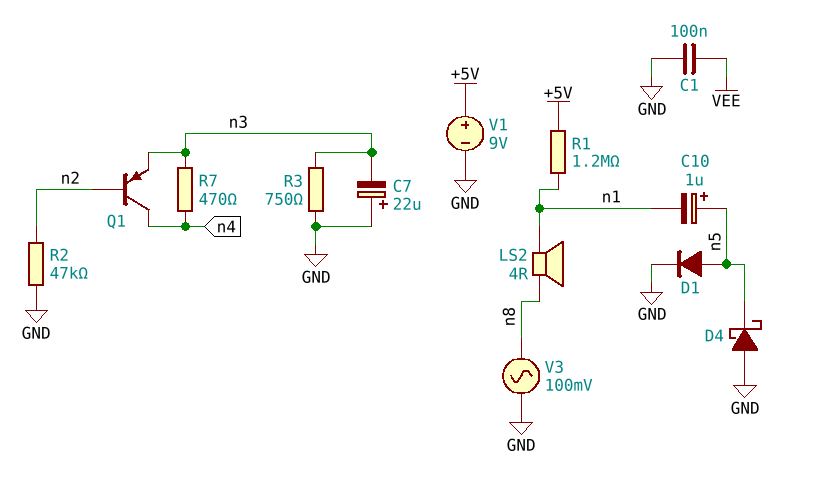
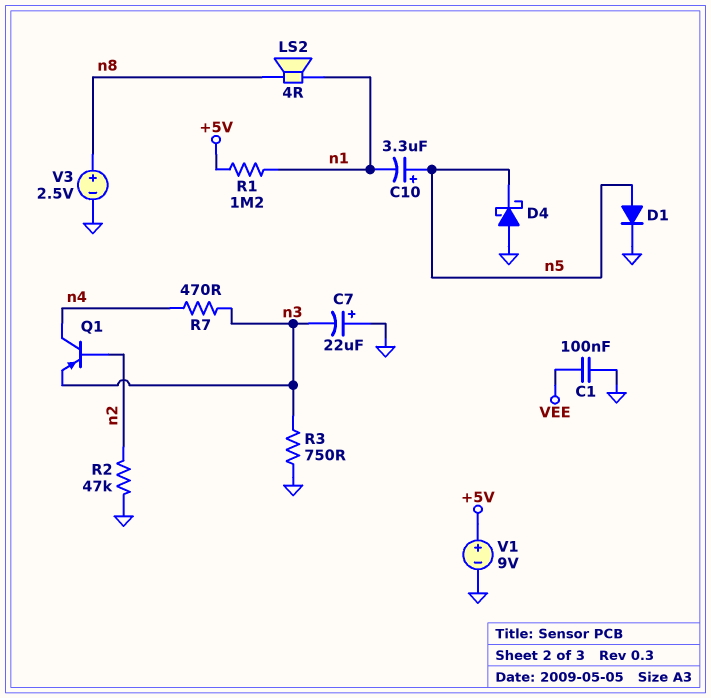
C10: 1uF (plus n5, minus n1) -> 3.3uF (plus n5, minus n1)
V3: AC 100mV (GND, n8) -> 2.5V (plus n8, minus GND)

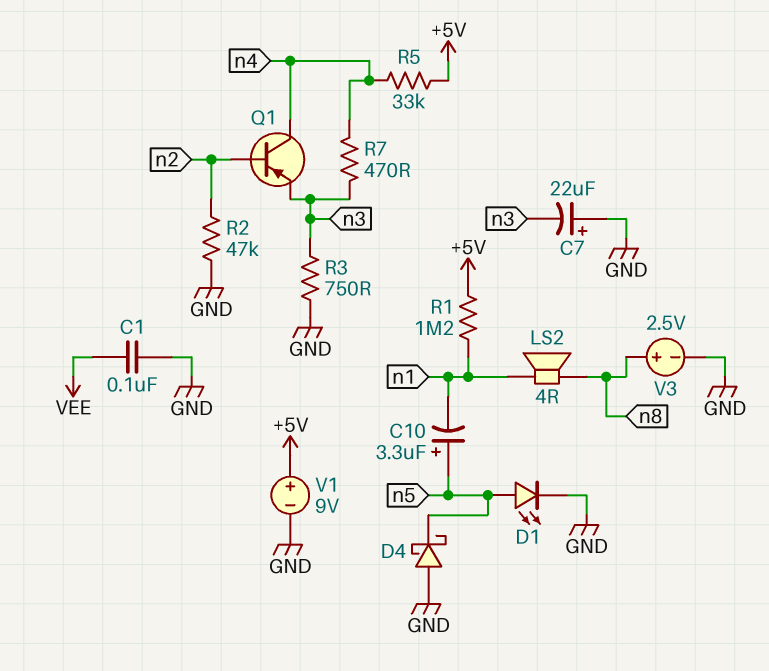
D1: diode (A n5, K GND) -> LED (A n5, K GND)
R5: none -> 33k (+5V, n4)

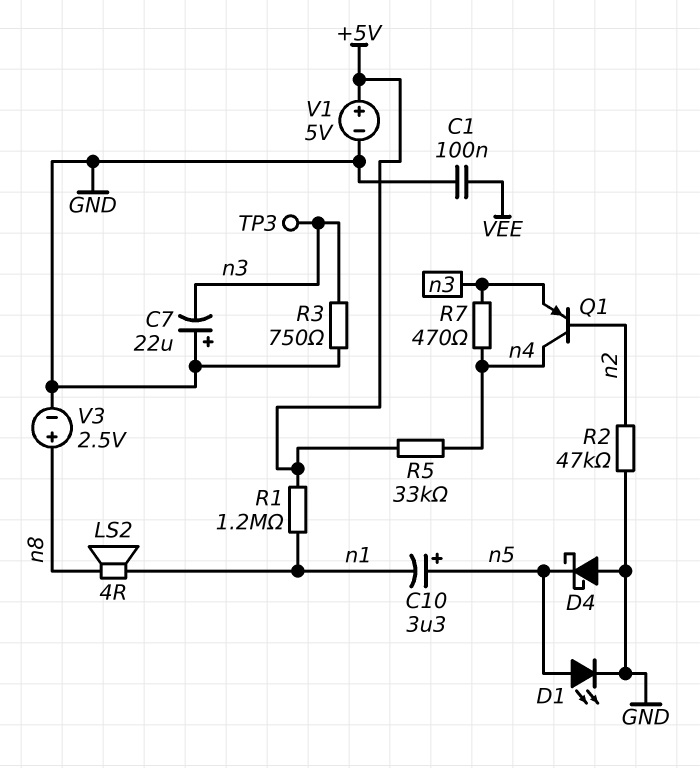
TP3: none -> test point (n3)
V1: 9V (plus +5V, minus GND) -> 5V (plus +5V, minus GND)

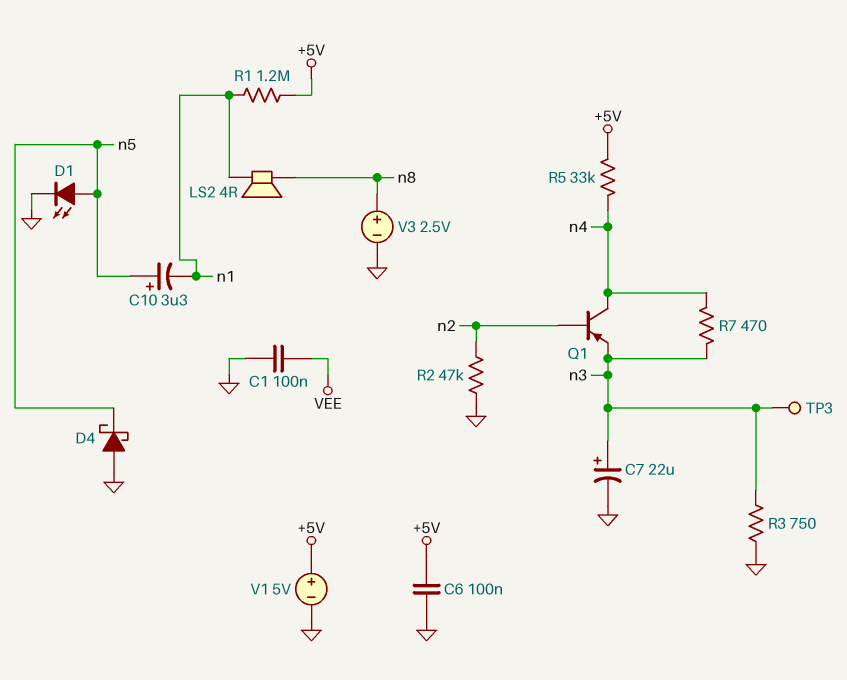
C6: none -> 100nF (+5V, GND)
C7: 22uF (plus GND, minus n3) -> 22uF (plus n3, minus GND)

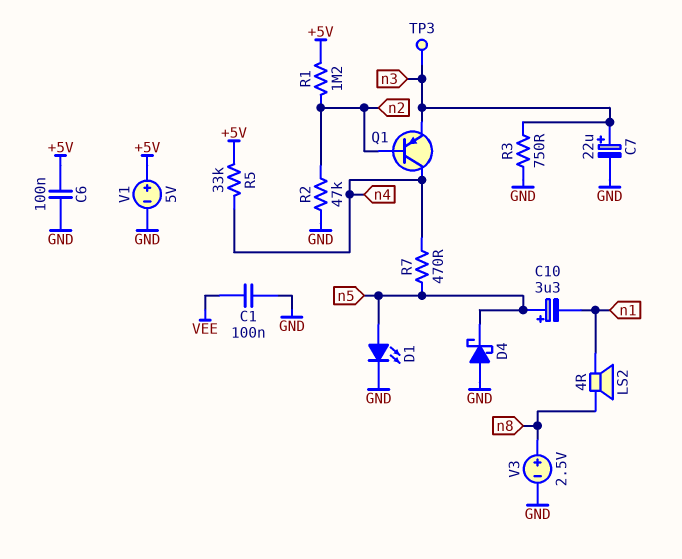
R1: 1.2M (+5V, n1) -> 1.2M (+5V, n2)
R7: 470 (n3, n4) -> 470 (n4, n5)

